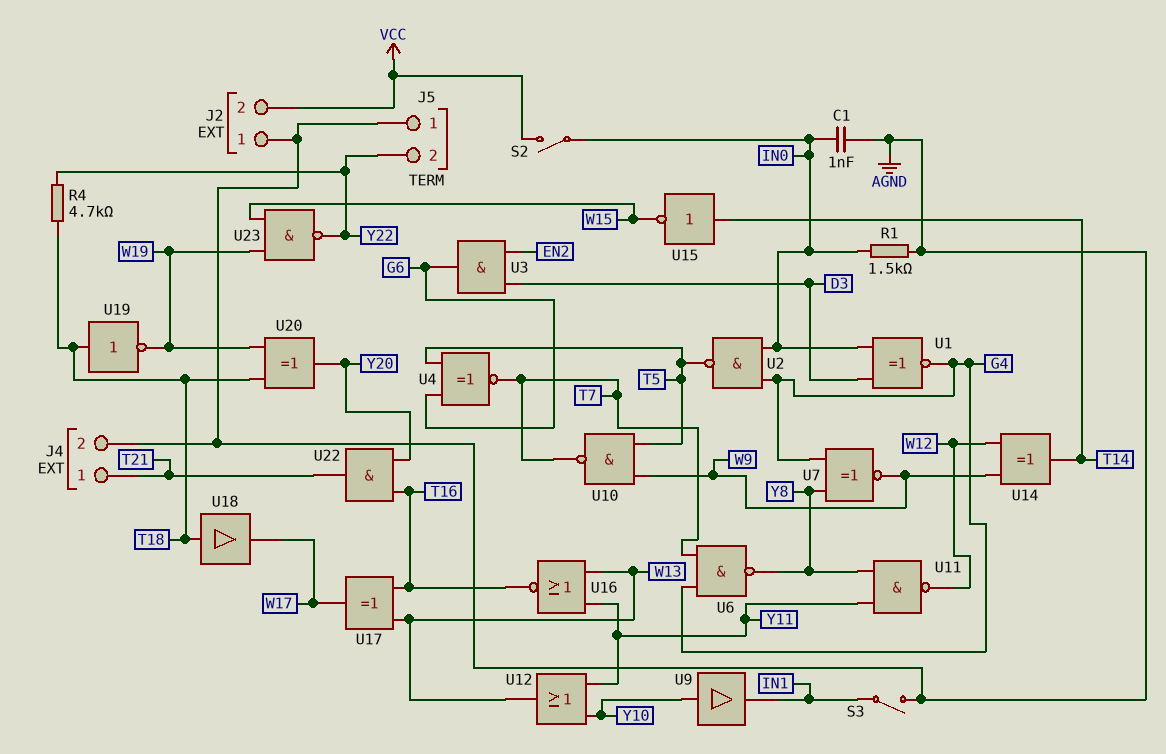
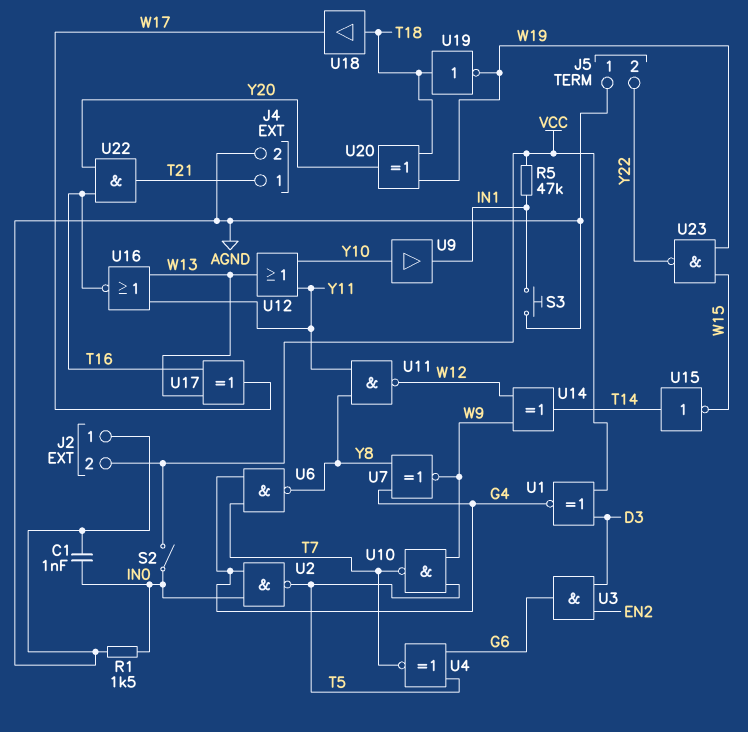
R4: 4.7k (T18, Y22) -> none
R5: none -> 47k (IN1, VCC)
S3: switch (AGND, IN1) -> button (AGND, IN1)
U1: XNOR (in D3, in IN0, out G4) -> XNOR (in D3, in VCC, out G4)

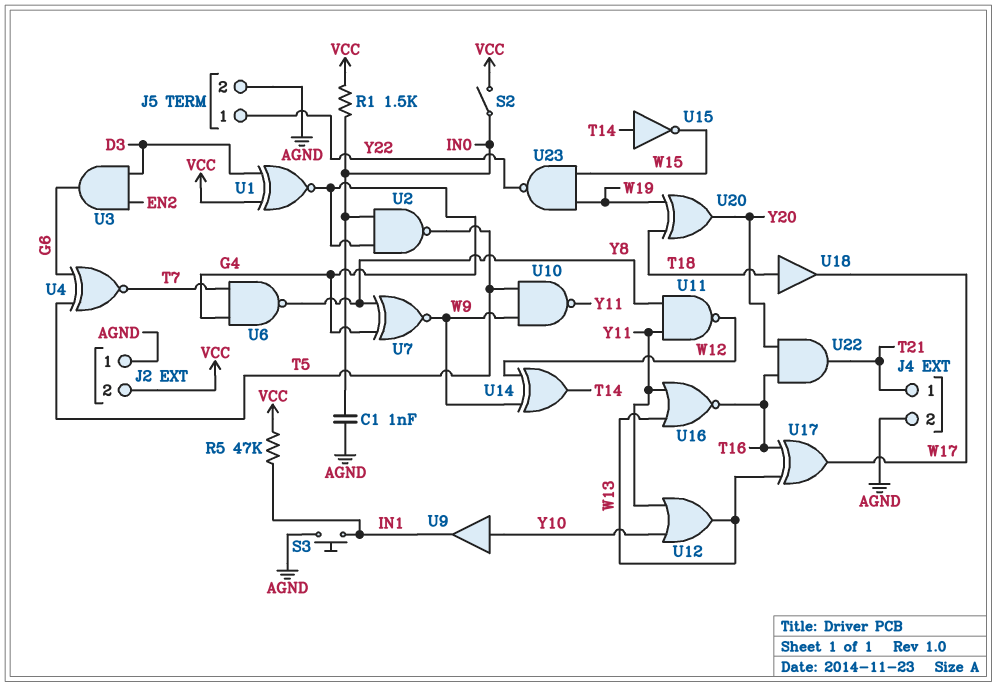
J5 pin 1: AGND -> Y22
J5 pin 2: Y22 -> AGND
R1: 1.5k (AGND, IN0) -> 1.5k (IN0, VCC)
U10: NAND (in T5, in W9, out T7) -> NAND (in T5, in W9, out Y11)
U19: NOT (in T18, out W19) -> none

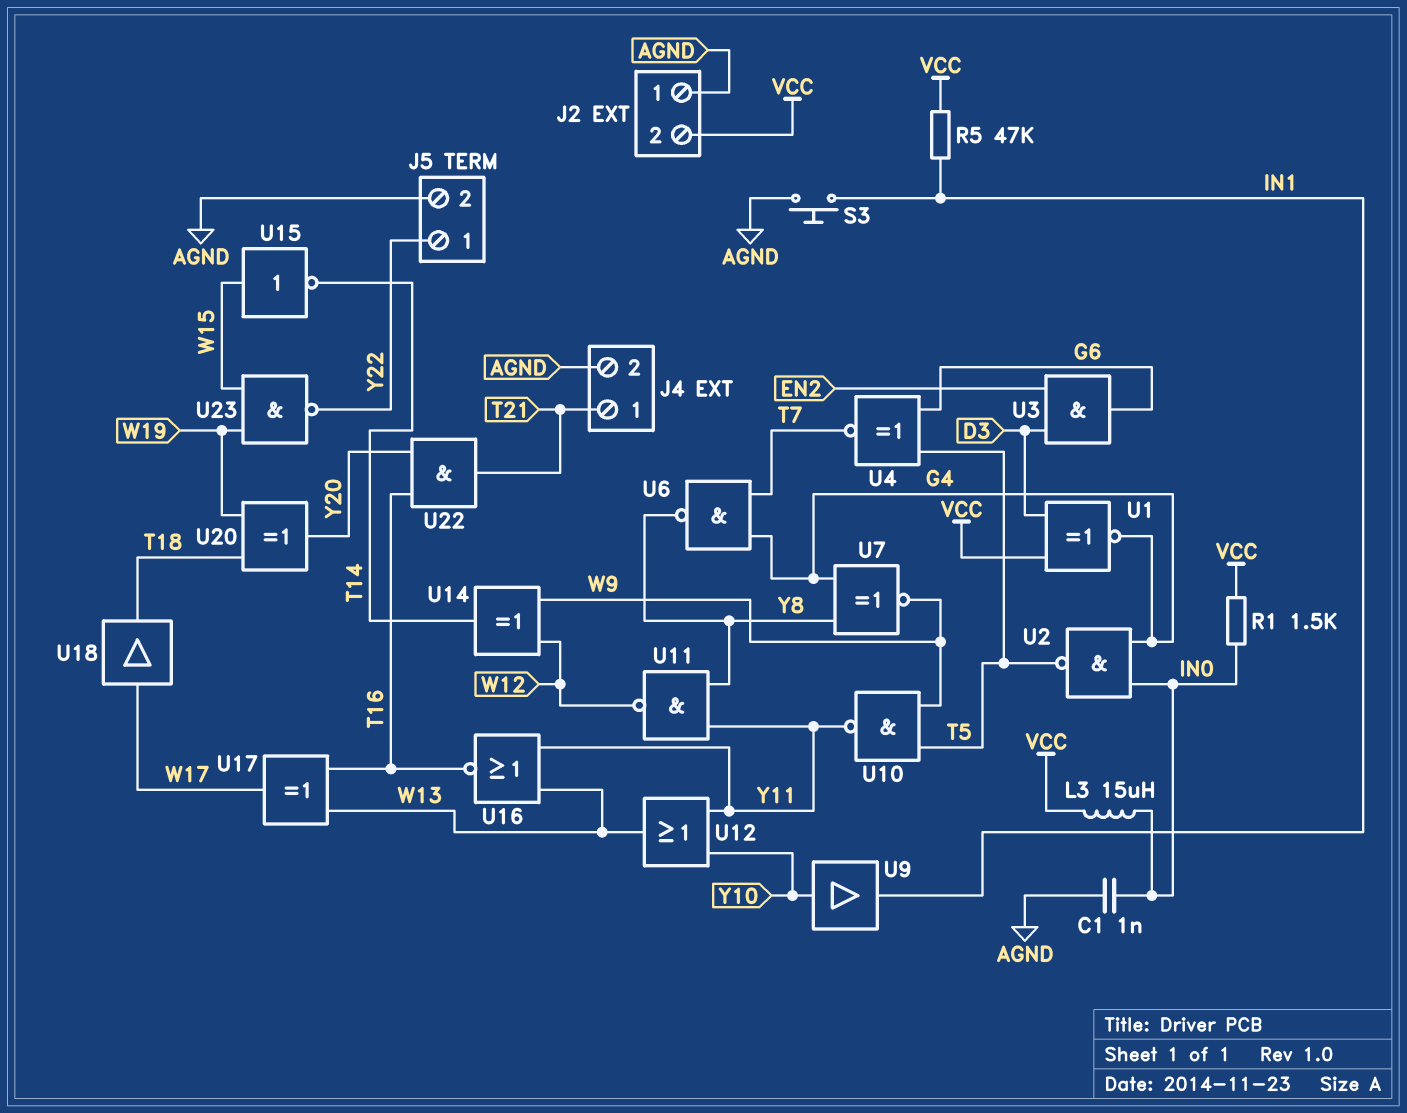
L3: none -> 15uH (IN0, VCC)
S2: switch (IN0, VCC) -> none
U15: NOT (in T14, out W15) -> NOT (in W15, out T14)
U18: buffer (in T18, out W17) -> buffer (in W17, out T18)

